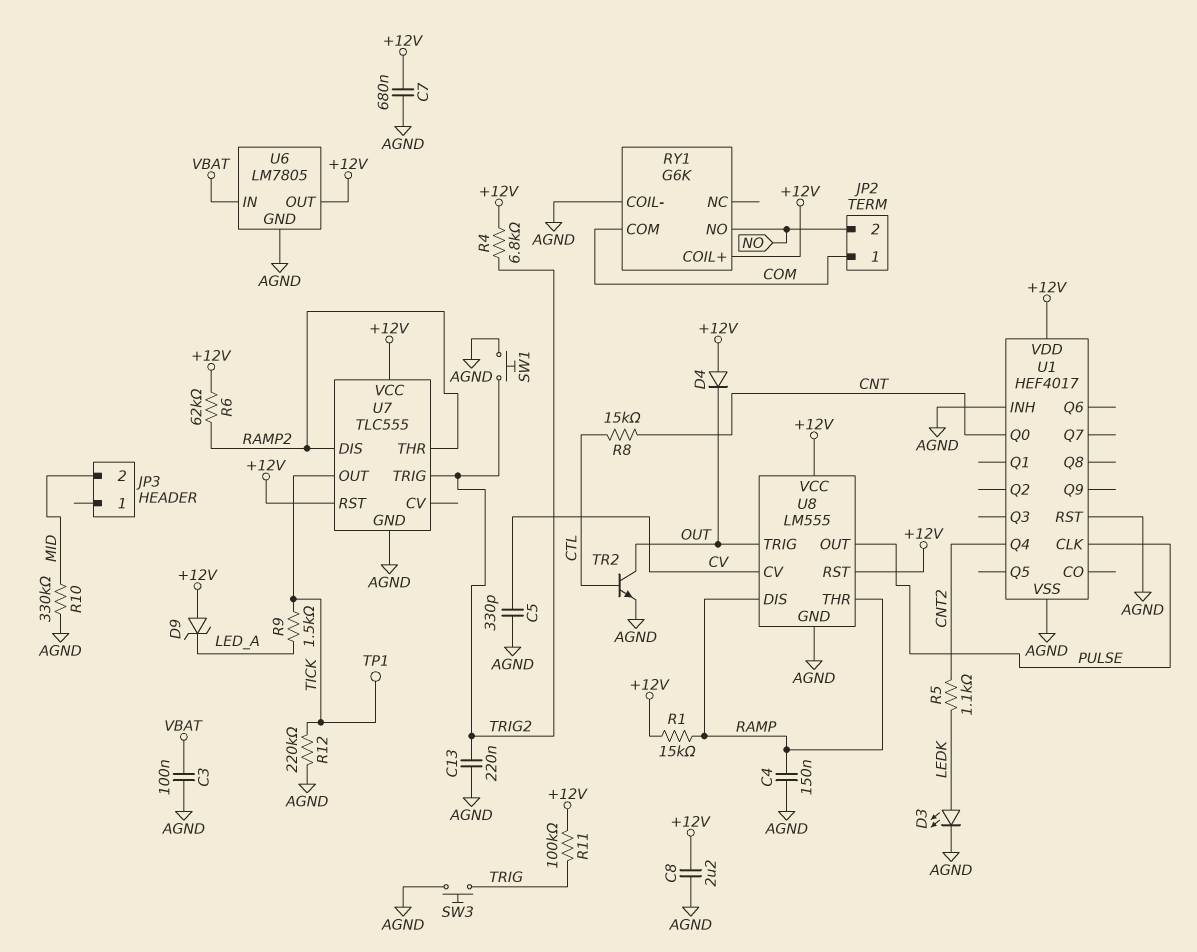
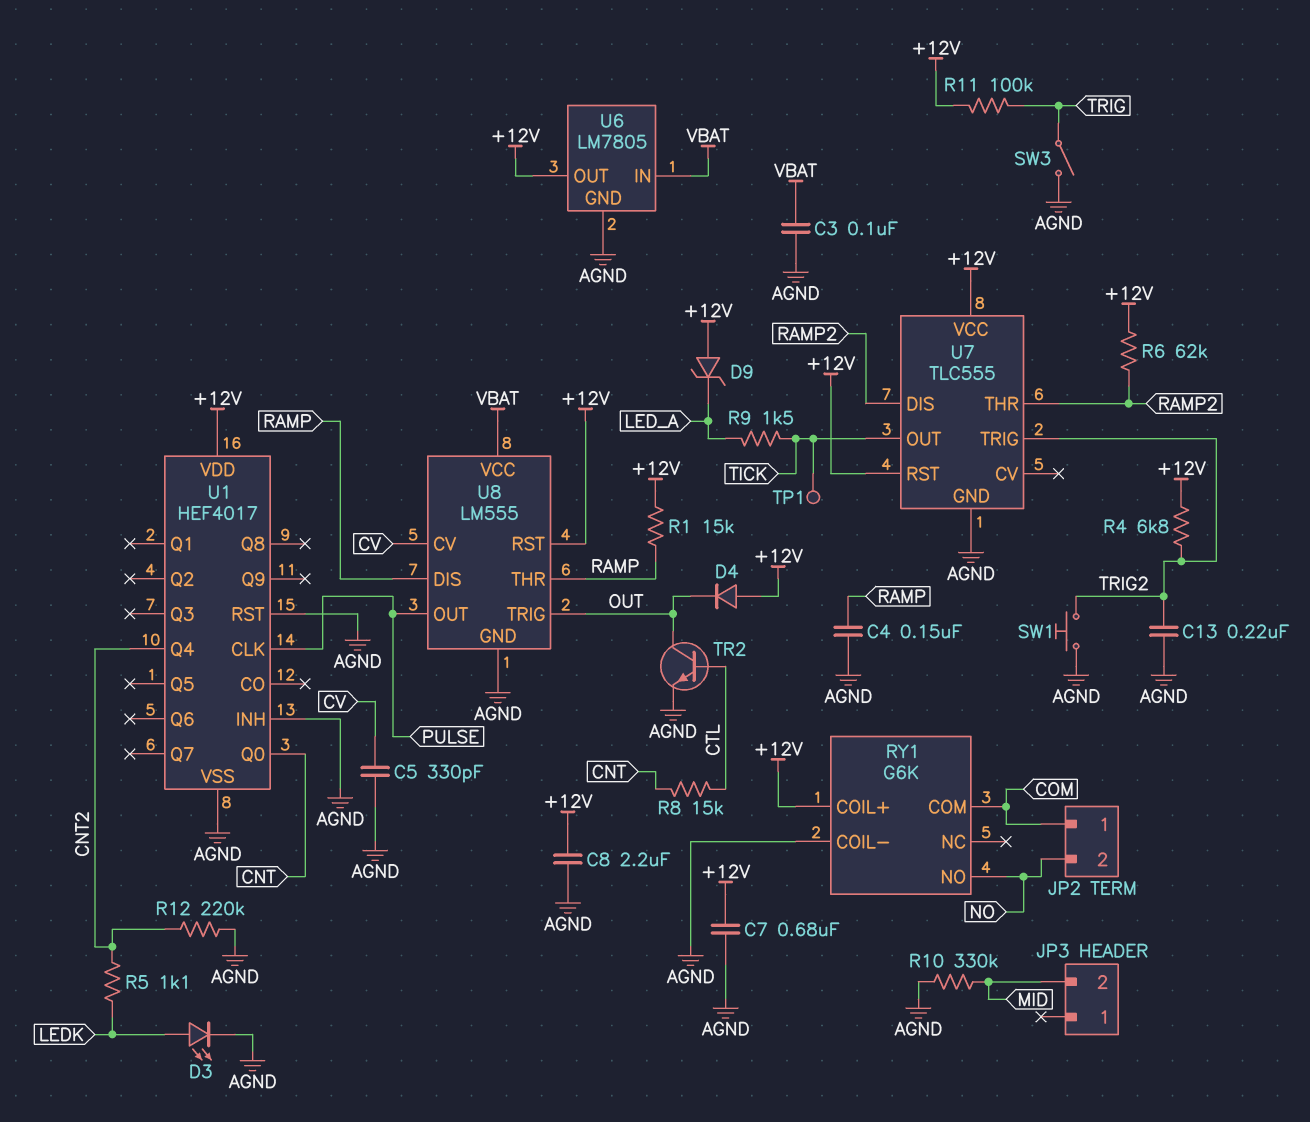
R12: 220k (AGND, TICK) -> 220k (AGND, CNT2)
SW3: button (AGND, TRIG) -> switch (AGND, TRIG)
U8 pin VCC: +12V -> VBAT

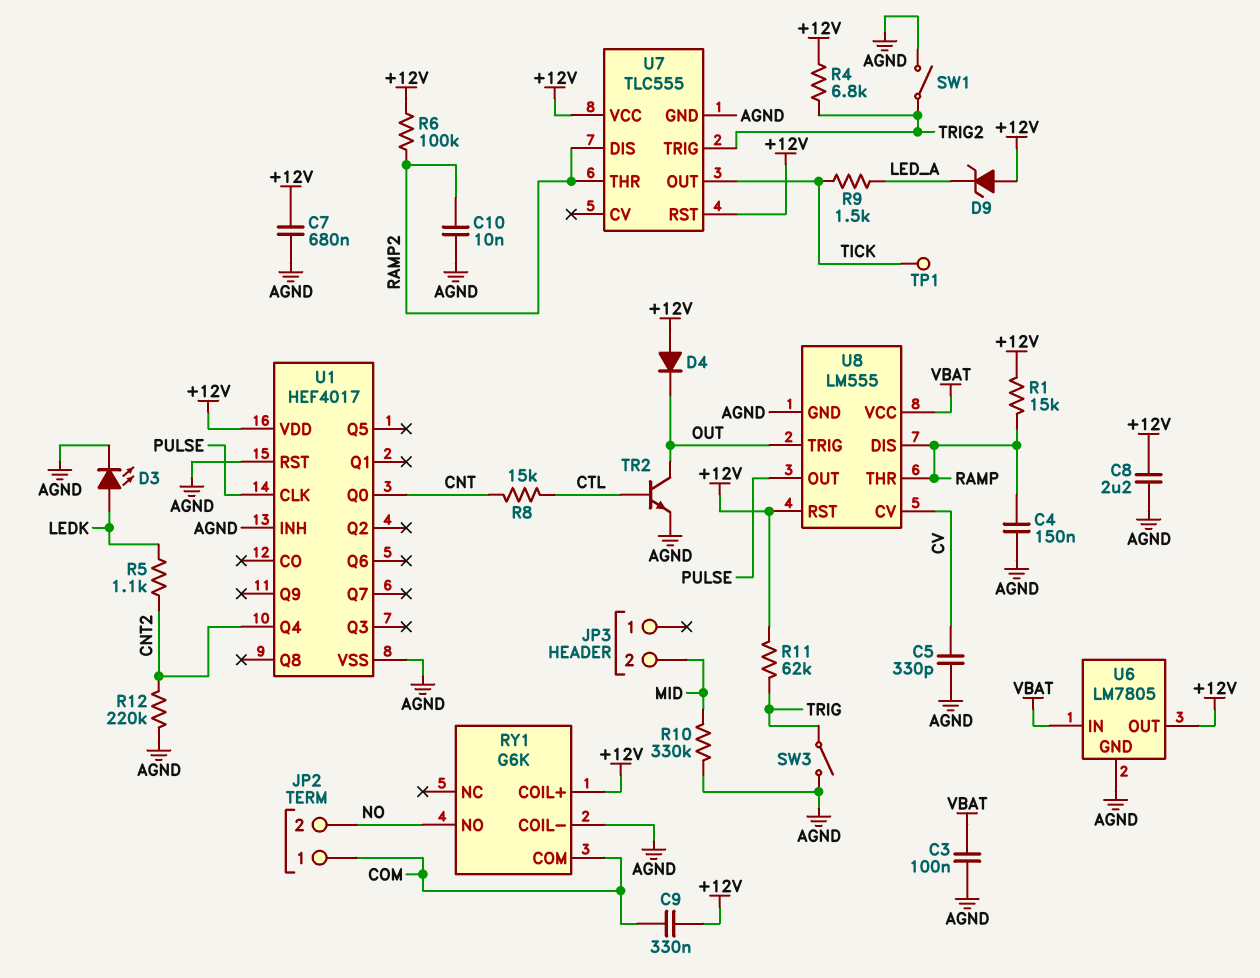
C9: none -> 330nF (+12V, COM)
C10: none -> 10nF (AGND, RAMP2)
C13: 220nF (AGND, TRIG2) -> none
R6: 62k (+12V, RAMP2) -> 100k (+12V, RAMP2)
R11: 100k (+12V, TRIG) -> 62k (+12V, TRIG)
SW1: button (AGND, TRIG2) -> switch (AGND, TRIG2)

